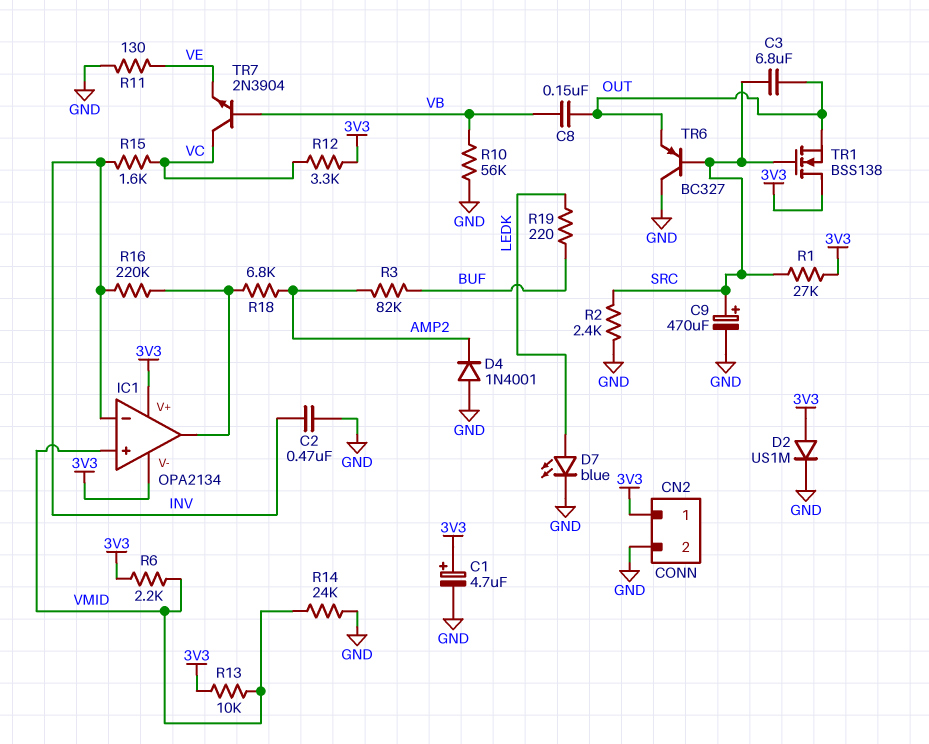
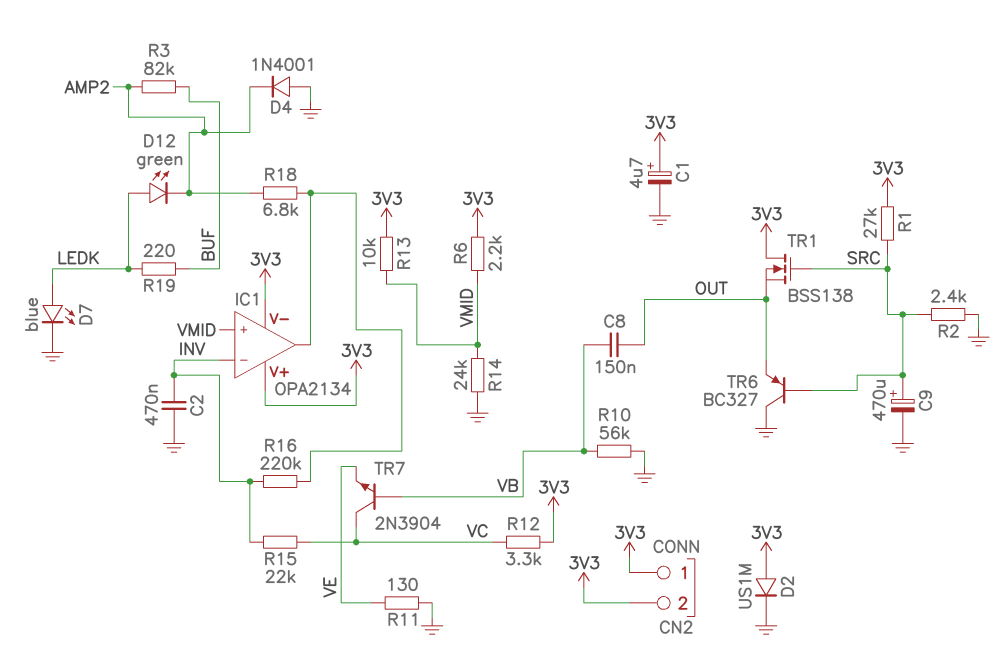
C3: 6.8uF (OUT, SRC) -> none
CN2 pin 2: GND -> 3V3
D12: none -> LED green (A LEDK, K AMP2)
R15: 1.6k (INV, VC) -> 22k (INV, VC)

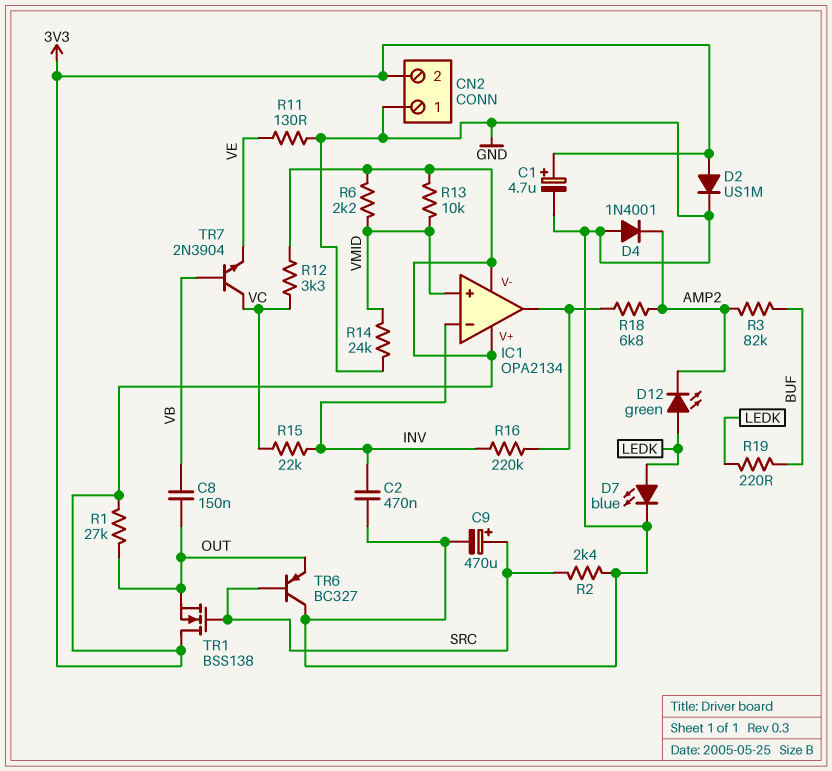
CN2 pin 1: 3V3 -> GND
R1: 27k (3V3, SRC) -> 27k (3V3, OUT)
R10: 56k (GND, VB) -> none

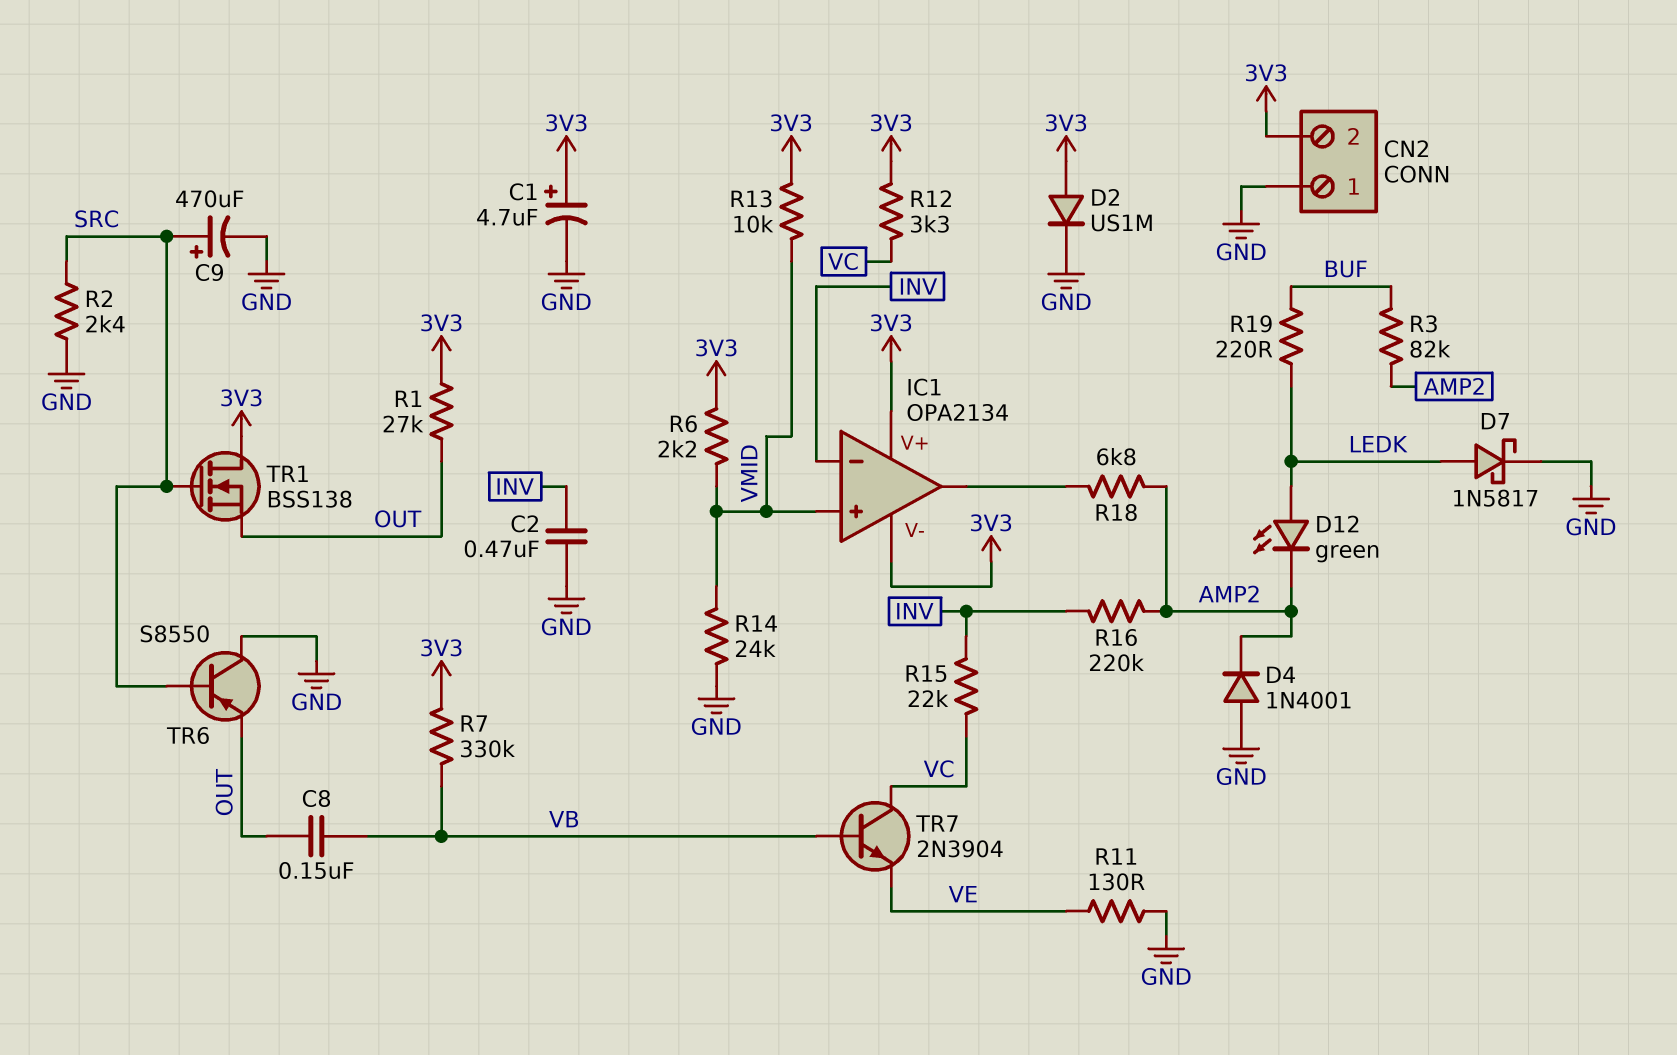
D7: LED blue (A LEDK, K GND) -> schottky 1N5817 (A LEDK, K GND)
R7: none -> 330k (3V3, VB)
R16: 220k (IC1/out, INV) -> 220k (AMP2, INV)
TR6: PNP BC327 (B SRC, C GND, E OUT) -> PNP S8550 (B SRC, C GND, E OUT)

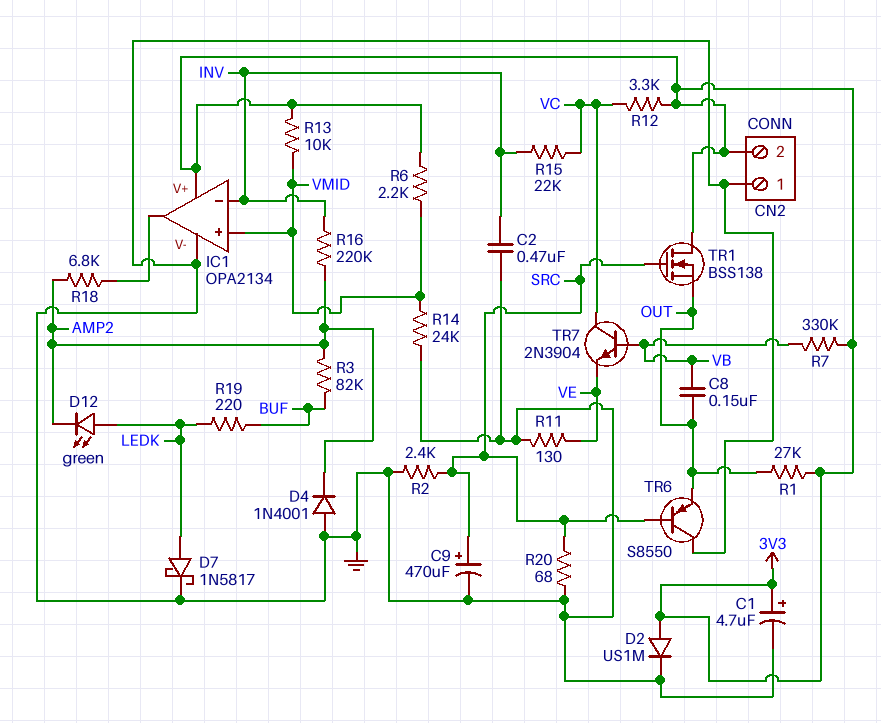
IC1 pin V-: 3V3 -> GND
R20: none -> 68 (GND, SRC)

